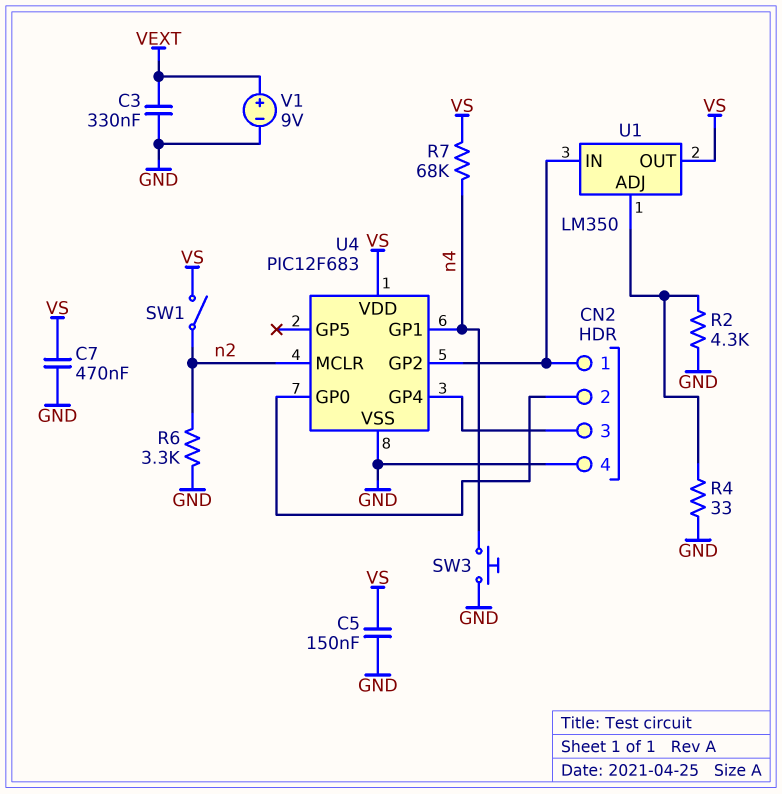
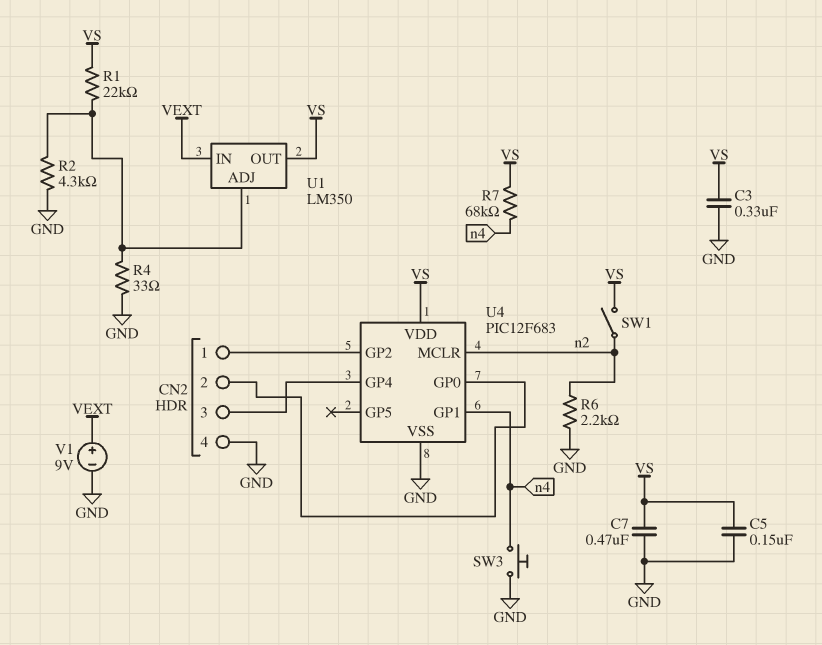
C3: 330nF (GND, VEXT) -> 330nF (GND, VS)
R1: none -> 22k (U1/ADJ, VS)
R6: 3.3k (GND, n2) -> 2.2k (GND, n2)
U1 pin IN: CN2/1 -> VEXT

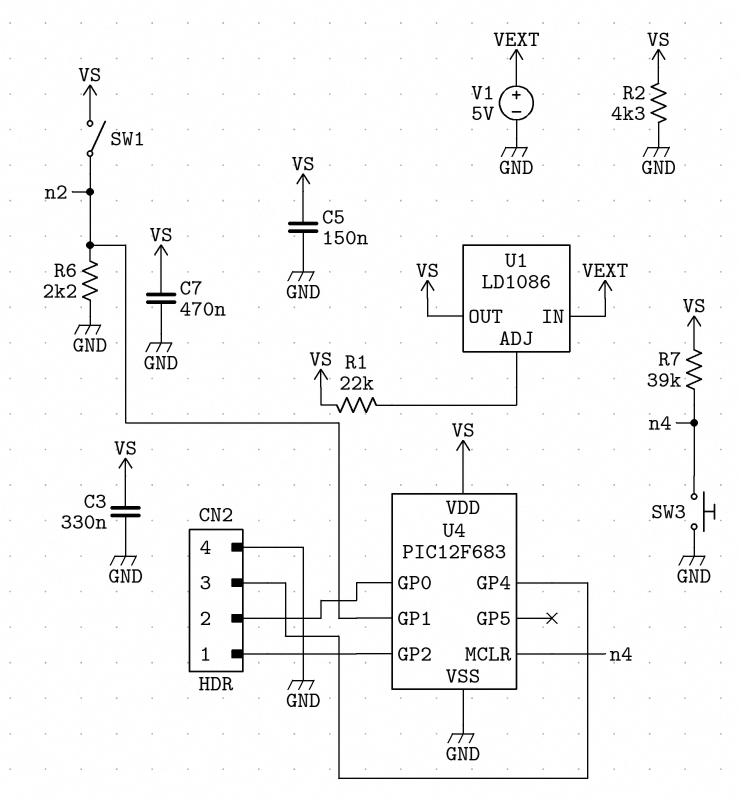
R2: 4.3k (GND, U1/ADJ) -> 4.3k (GND, VS)
R4: 33 (GND, U1/ADJ) -> none
R7: 68k (VS, n4) -> 39k (VS, n4)
U1: LM350 -> LD1086
U4 pin GP1: n4 -> n2
U4 pin MCLR: n2 -> n4
V1: 9V (plus VEXT, minus GND) -> 5V (plus VEXT, minus GND)

